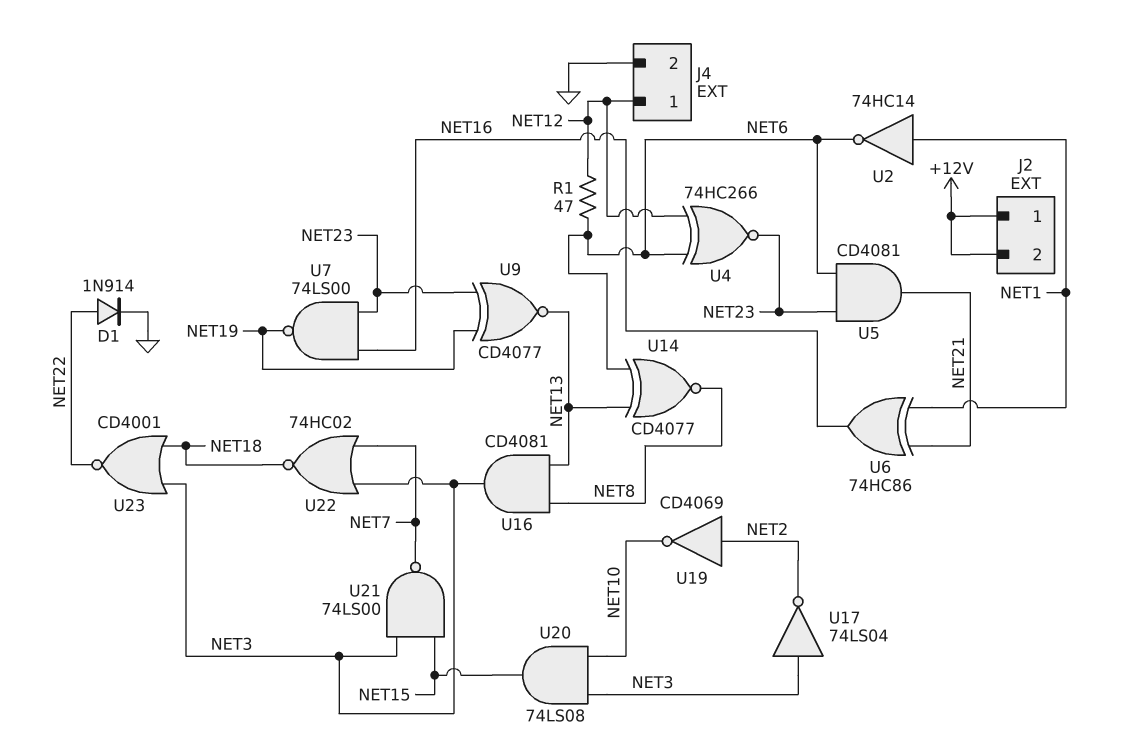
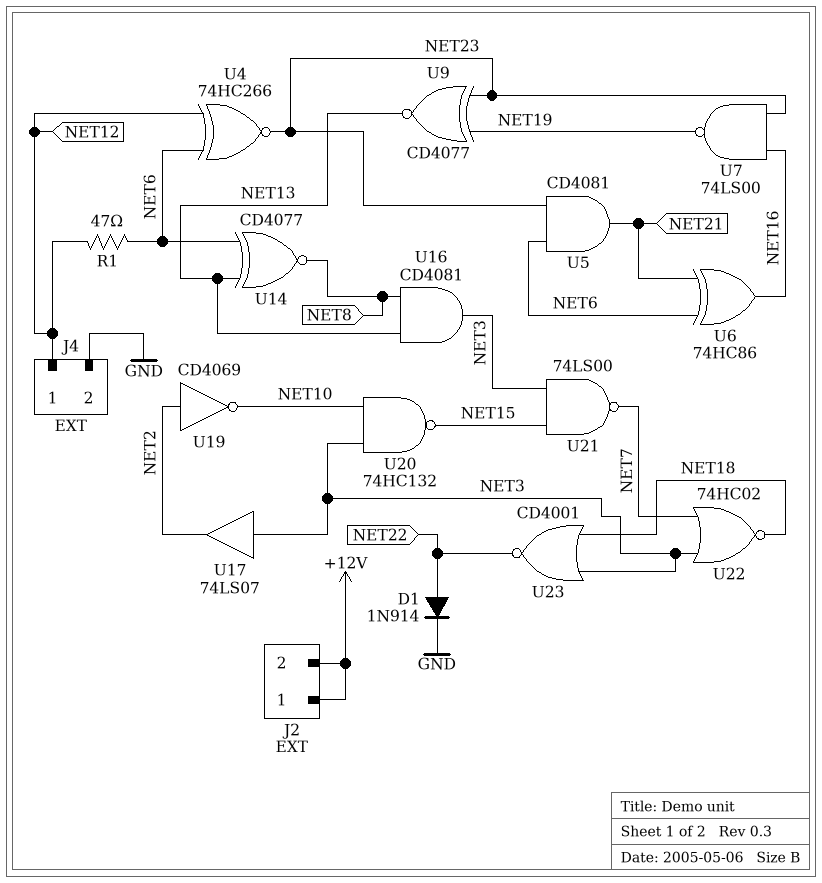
U2: NOT 74HC14 (in NET1, out NET6) -> none
U6: XOR 74HC86 (in NET1, in NET21, out NET16) -> XOR 74HC86 (in NET6, in NET21, out NET16)
U17: NOT 74LS04 (in NET3, out NET2) -> buffer 74LS07 (in NET3, out NET2)
U20: AND 74LS08 (in NET3, in NET10, out NET15) -> NAND 74HC132 (in NET3, in NET10, out NET15)

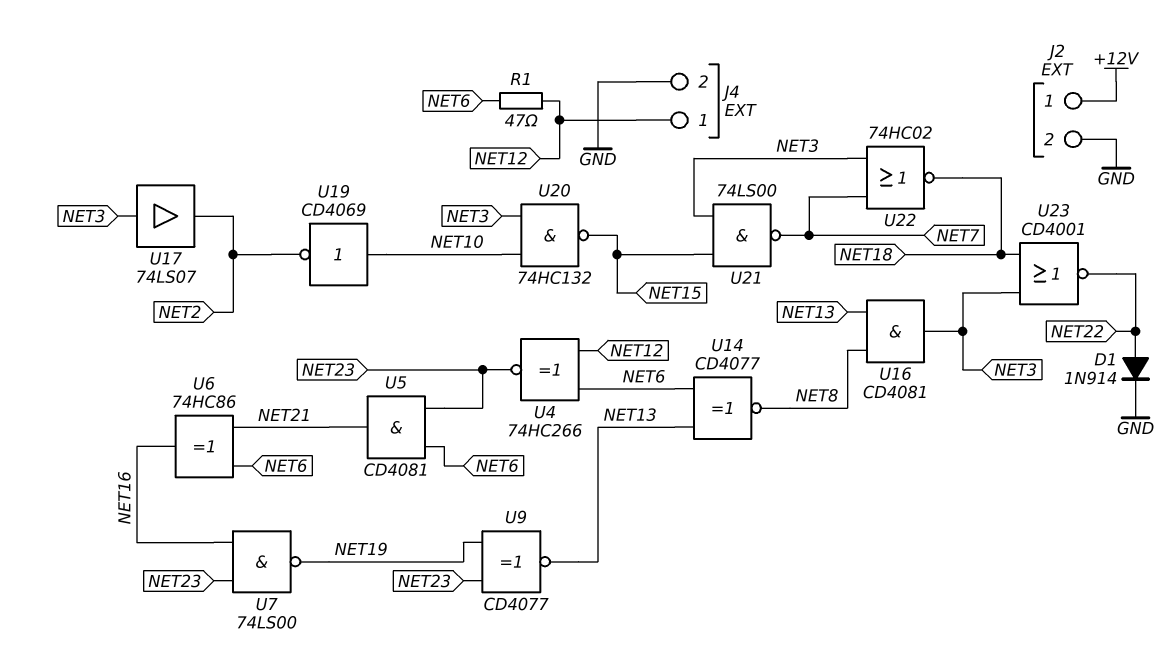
J2 pin 2: +12V -> GND
U19: NOT CD4069 (in NET2, out NET10) -> NOT CD4069 (in NET10, out NET2)

